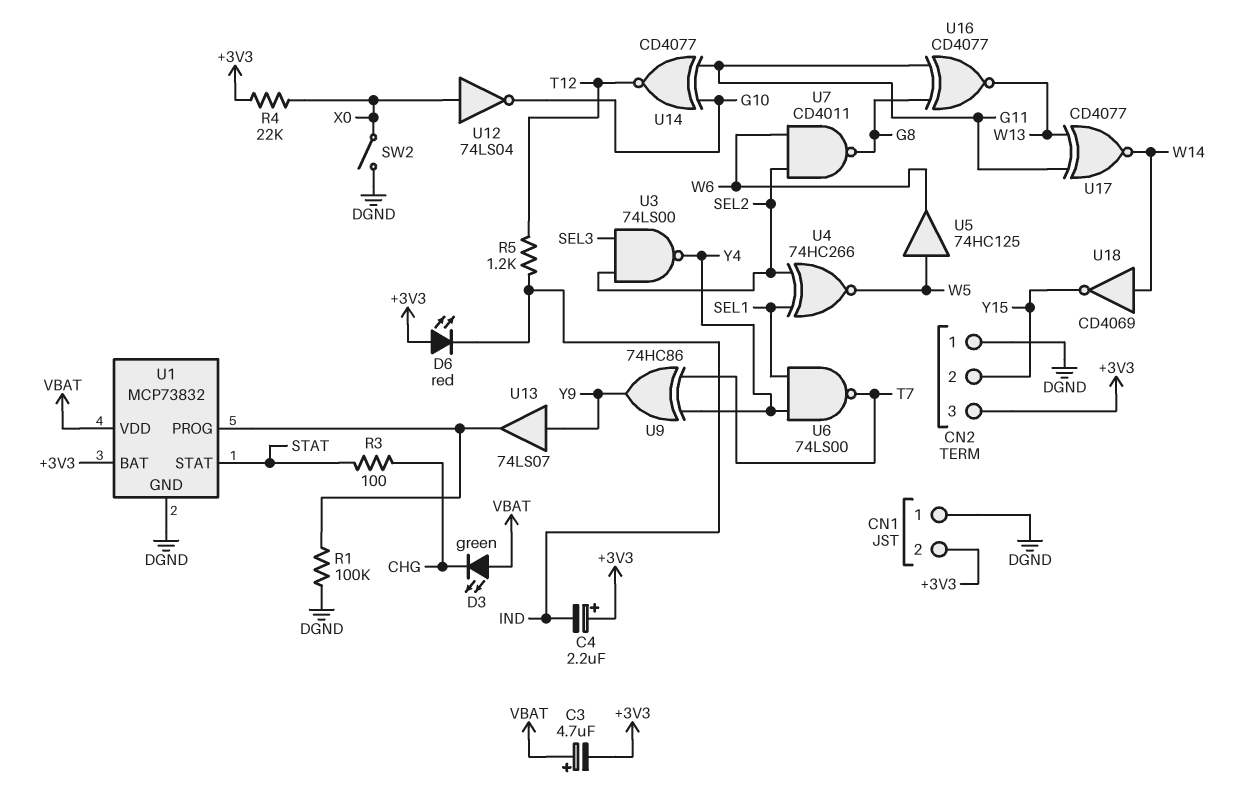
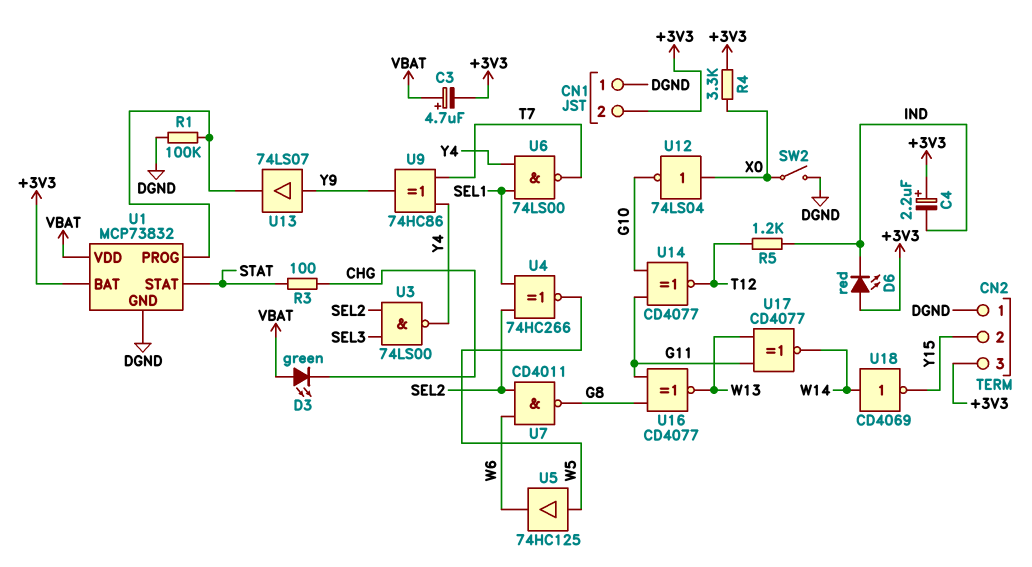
R4: 22k (+3V3, X0) -> 3.3k (+3V3, X0)

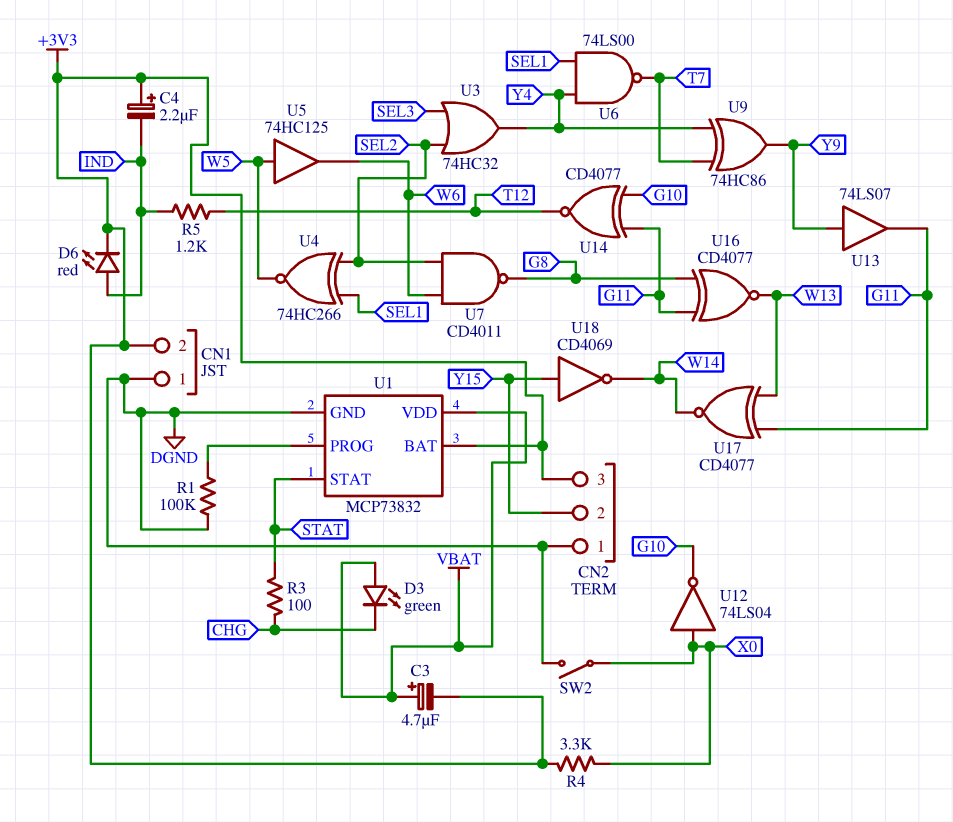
D6: LED red (A +3V3, K IND) -> LED red (A IND, K +3V3)
U3: NAND 74LS00 (in SEL2, in SEL3, out Y4) -> OR 74HC32 (in SEL2, in SEL3, out Y4)
U13: buffer 74LS07 (in Y9, out U1/PROG) -> buffer 74LS07 (in Y9, out G11)
U18: NOT CD4069 (in W14, out Y15) -> NOT CD4069 (in Y15, out W14)

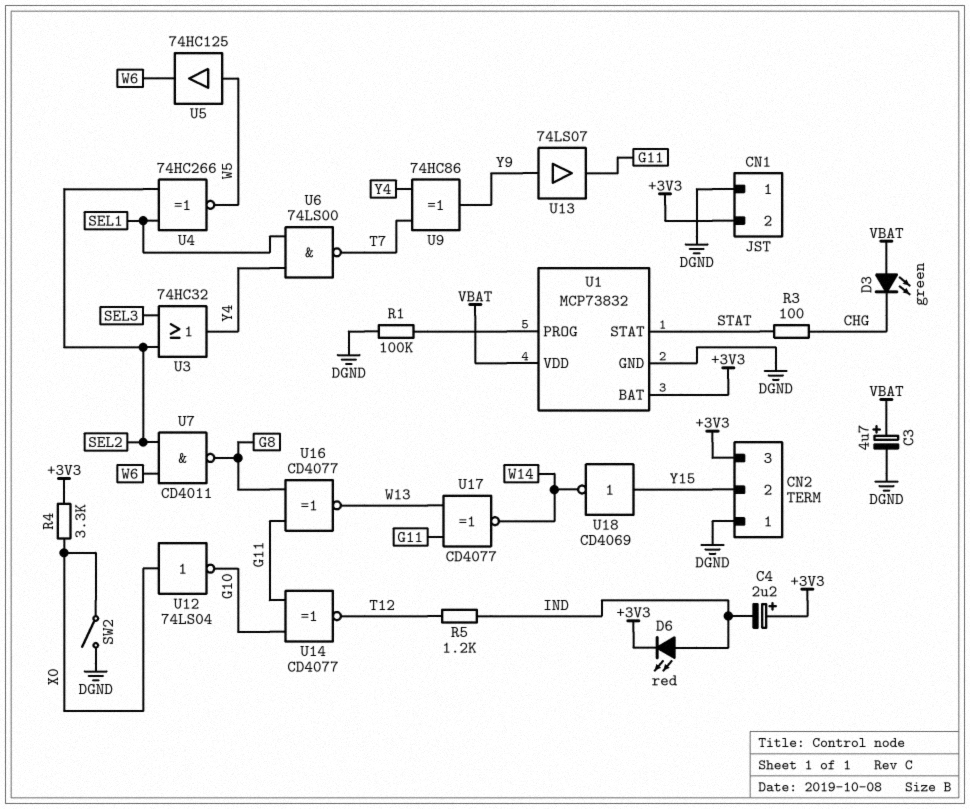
C3: 4.7uF (plus VBAT, minus +3V3) -> 4.7uF (plus VBAT, minus DGND)

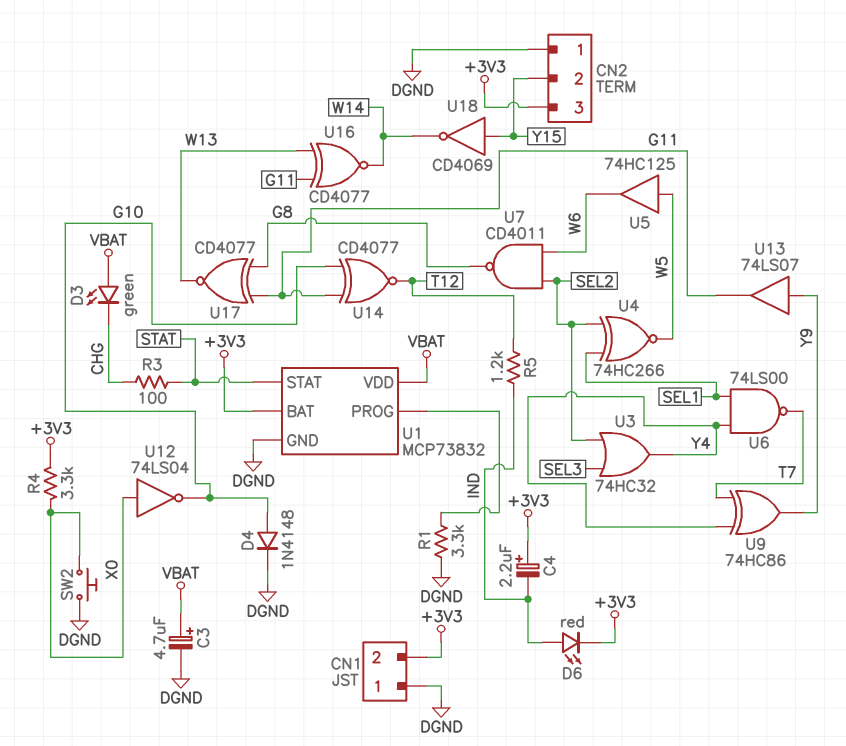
D4: none -> diode 1N4148 (A G10, K DGND)
R1: 100k (DGND, U1/PROG) -> 3.3k (DGND, U1/PROG)
SW2: switch (DGND, X0) -> button (DGND, X0)
U16: XNOR CD4077 (in G8, in G11, out W13) -> XNOR CD4077 (in G11, in W13, out W14)
U17: XNOR CD4077 (in G11, in W13, out W14) -> XNOR CD4077 (in G8, in G11, out W13)

